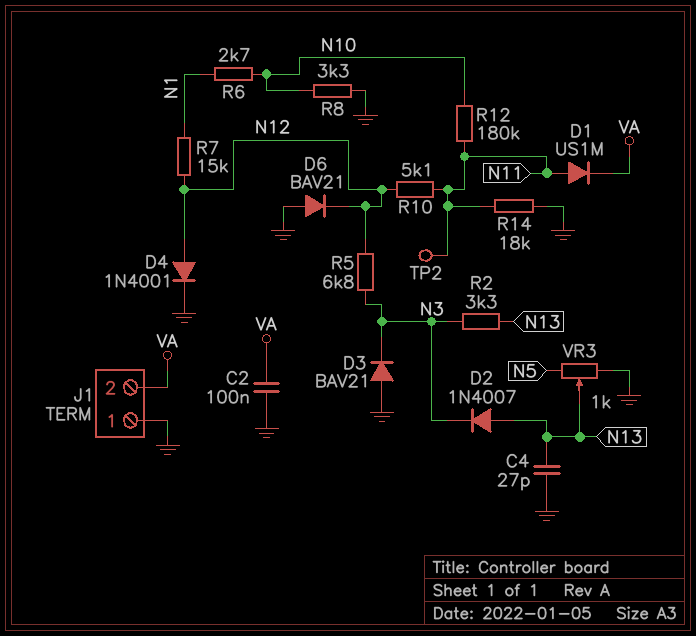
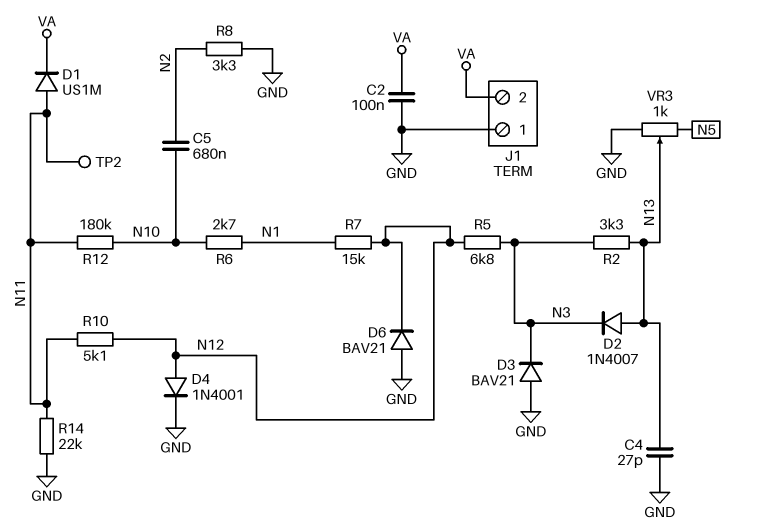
C5: none -> 680nF (N2, N10)
R8: 3.3k (GND, N10) -> 3.3k (GND, N2)
R14: 18k (GND, N11) -> 22k (GND, N11)

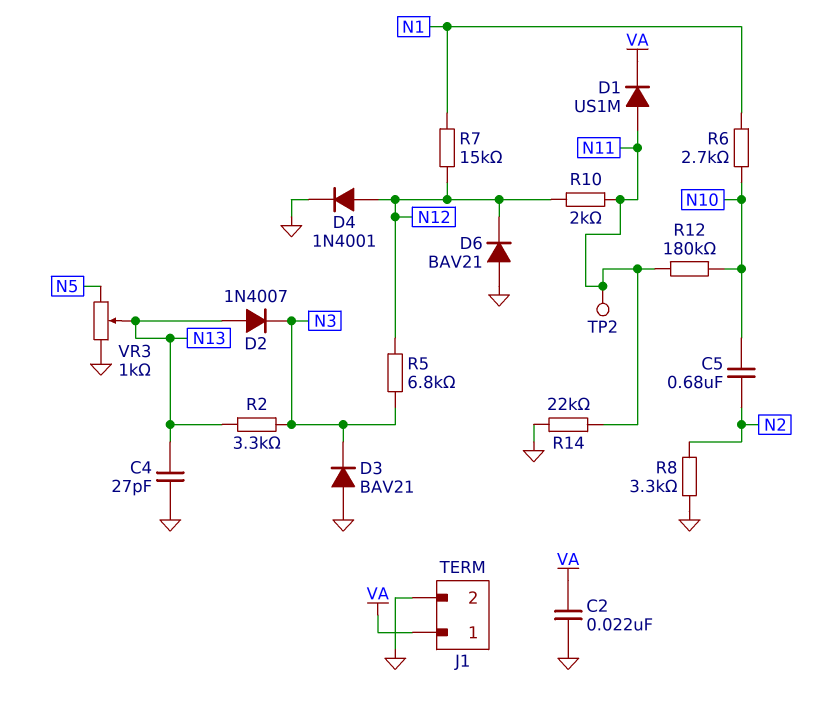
C2: 100nF (GND, VA) -> 22nF (GND, VA)
J1 pin 1: GND -> VA
J1 pin 2: VA -> GND
R10: 5.1k (N11, N12) -> 2k (N11, N12)

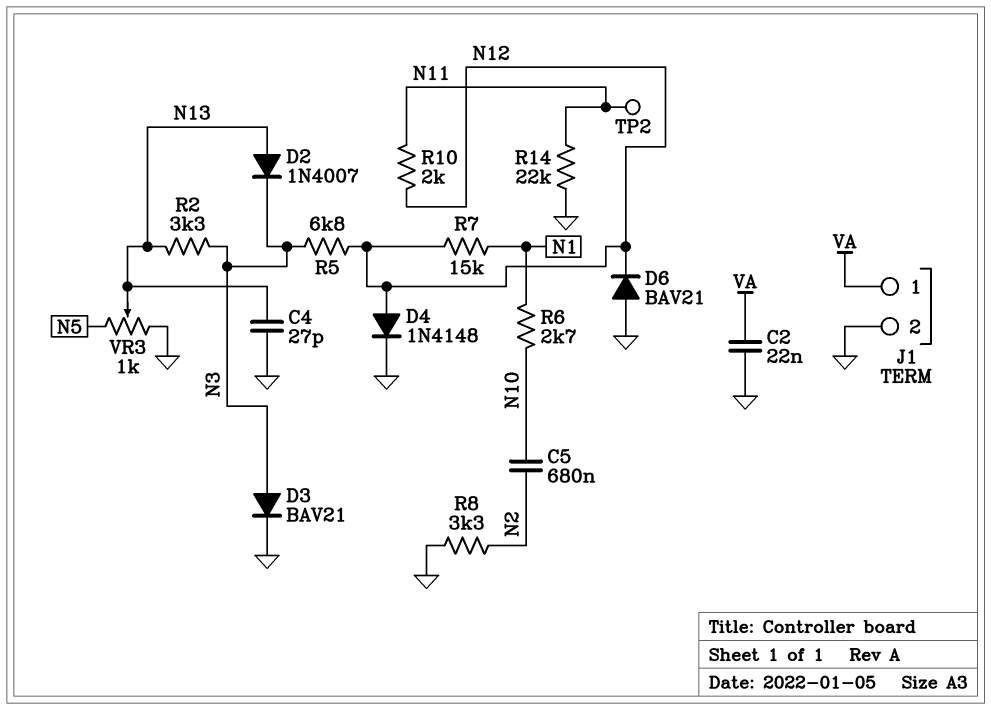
D1: diode US1M (A N11, K VA) -> none
D3: diode BAV21 (A GND, K N3) -> diode BAV21 (A N3, K GND)
D4: diode 1N4001 (A N12, K GND) -> diode 1N4148 (A N12, K GND)
R12: 180k (N10, N11) -> none

